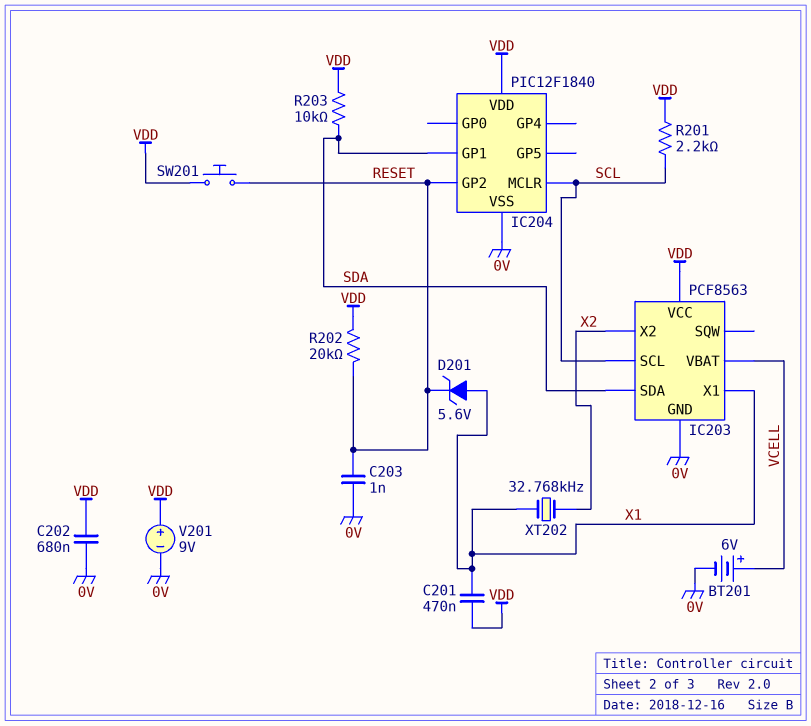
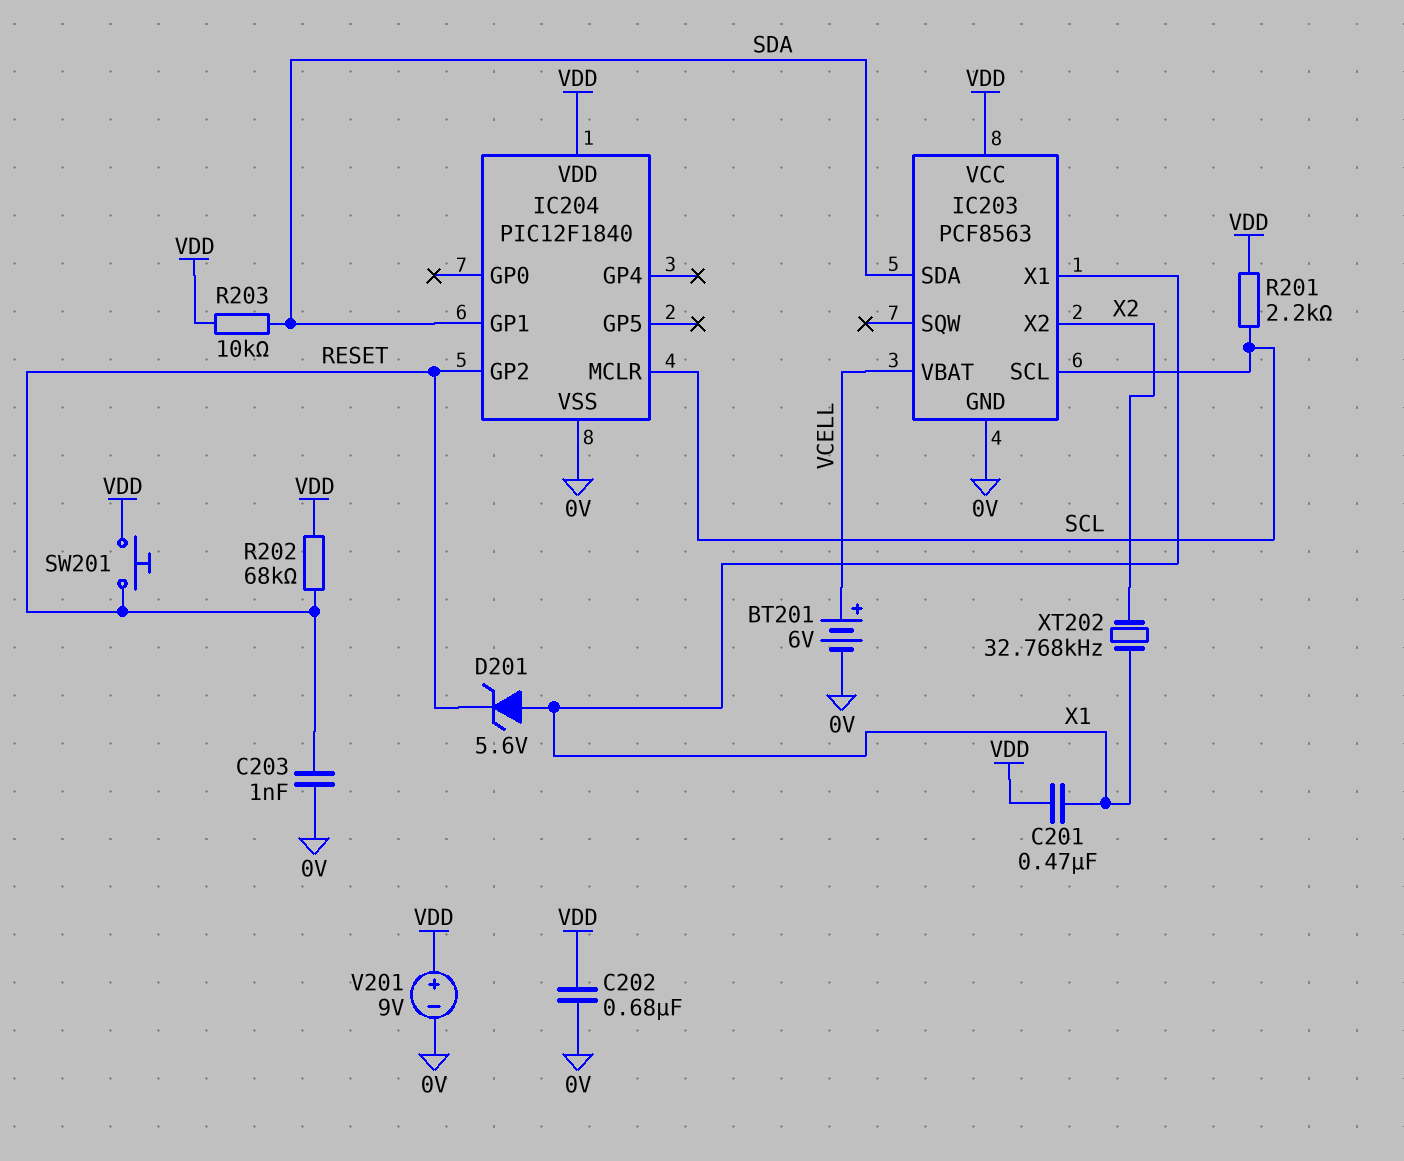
R202: 20k (RESET, VDD) -> 68k (RESET, VDD)

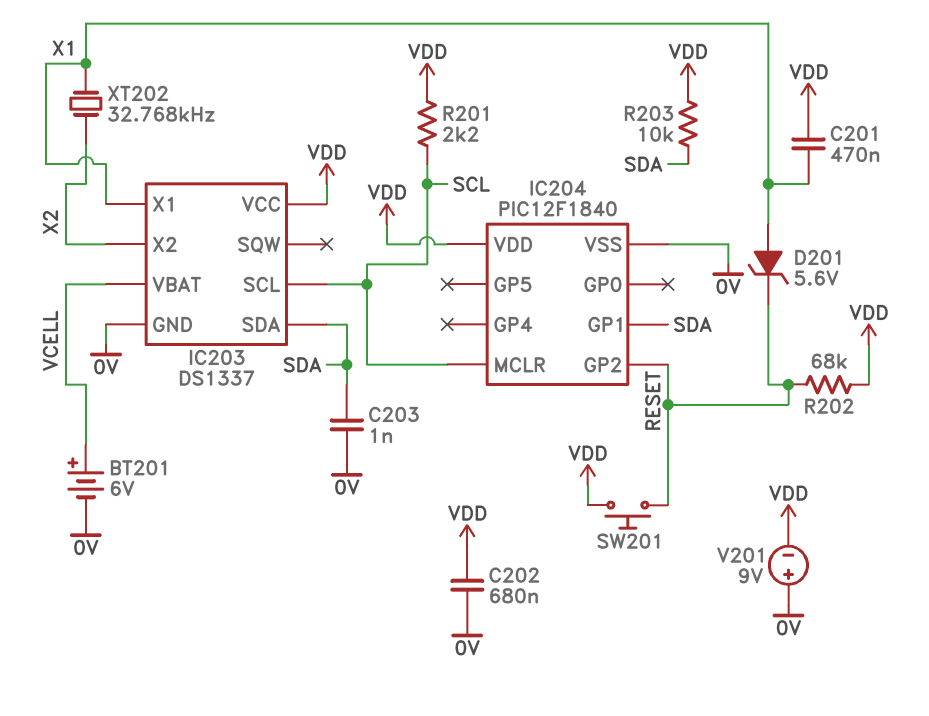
C203: 1nF (0V, RESET) -> 1nF (0V, SDA)
IC203: PCF8563 -> DS1337
V201: 9V (plus VDD, minus 0V) -> 9V (plus 0V, minus VDD)

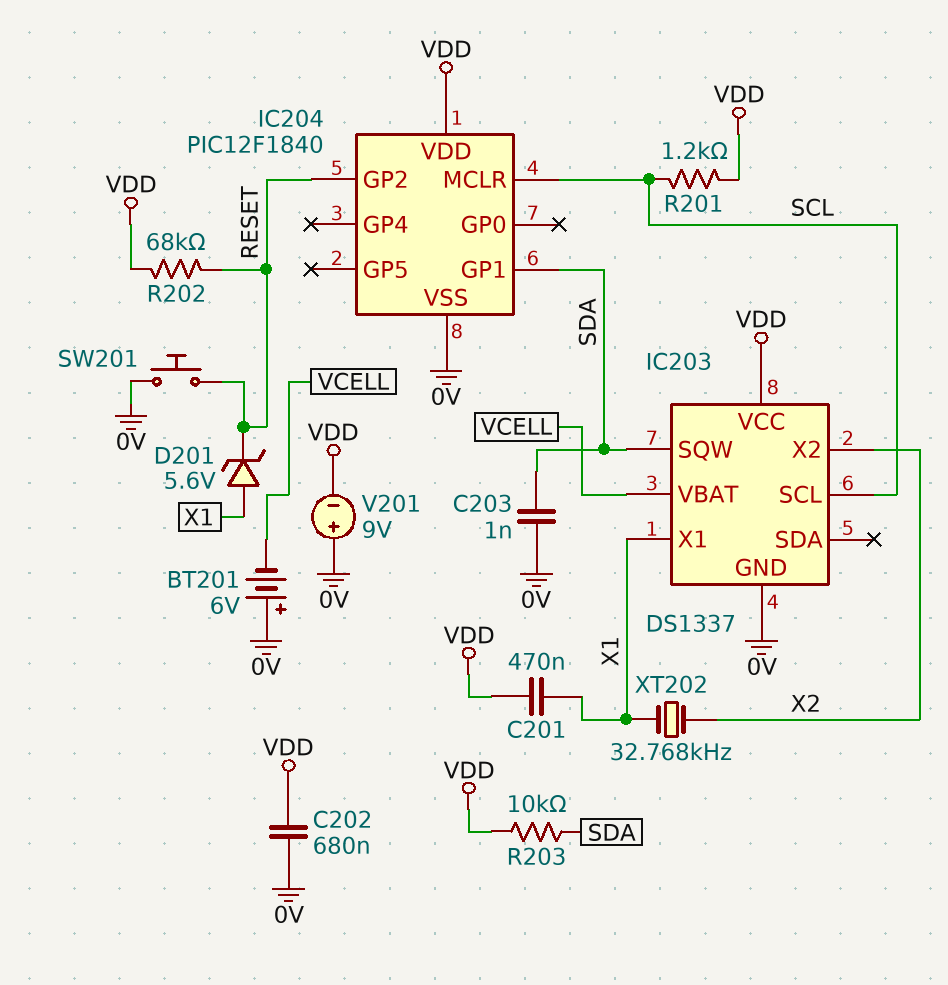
BT201: 6V (plus VCELL, minus 0V) -> 6V (plus 0V, minus VCELL)
IC203 pin SDA: SDA -> none
IC203 pin SQW: none -> SDA
R201: 2.2k (SCL, VDD) -> 1.2k (SCL, VDD)
SW201: button (RESET, VDD) -> button (0V, RESET)

